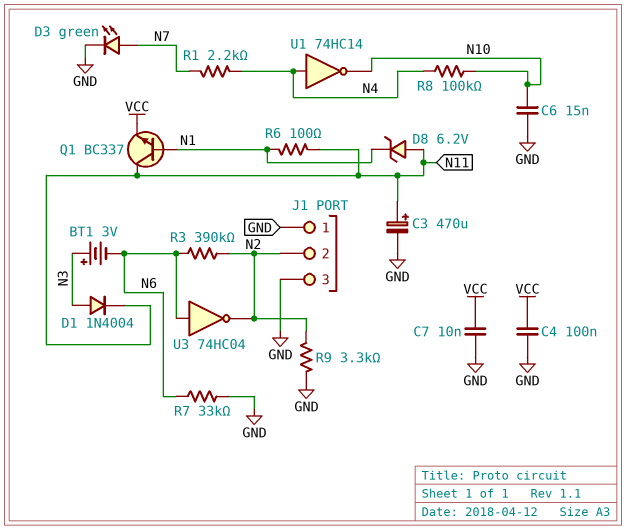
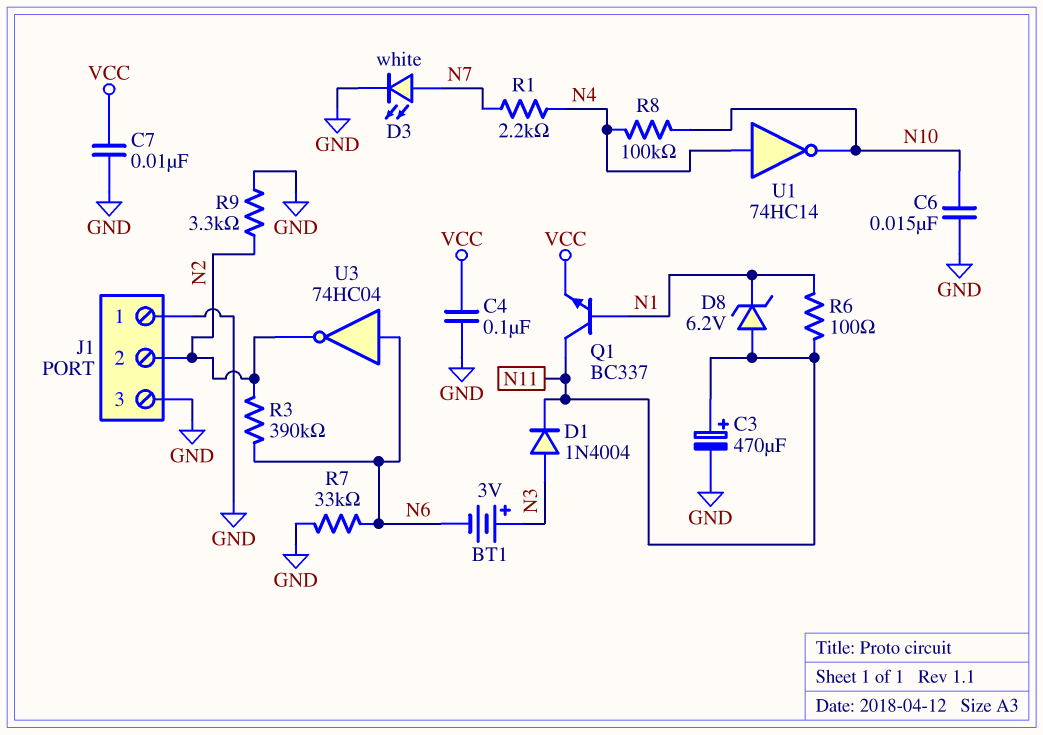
D3: LED green (A N7, K GND) -> LED white (A N7, K GND)

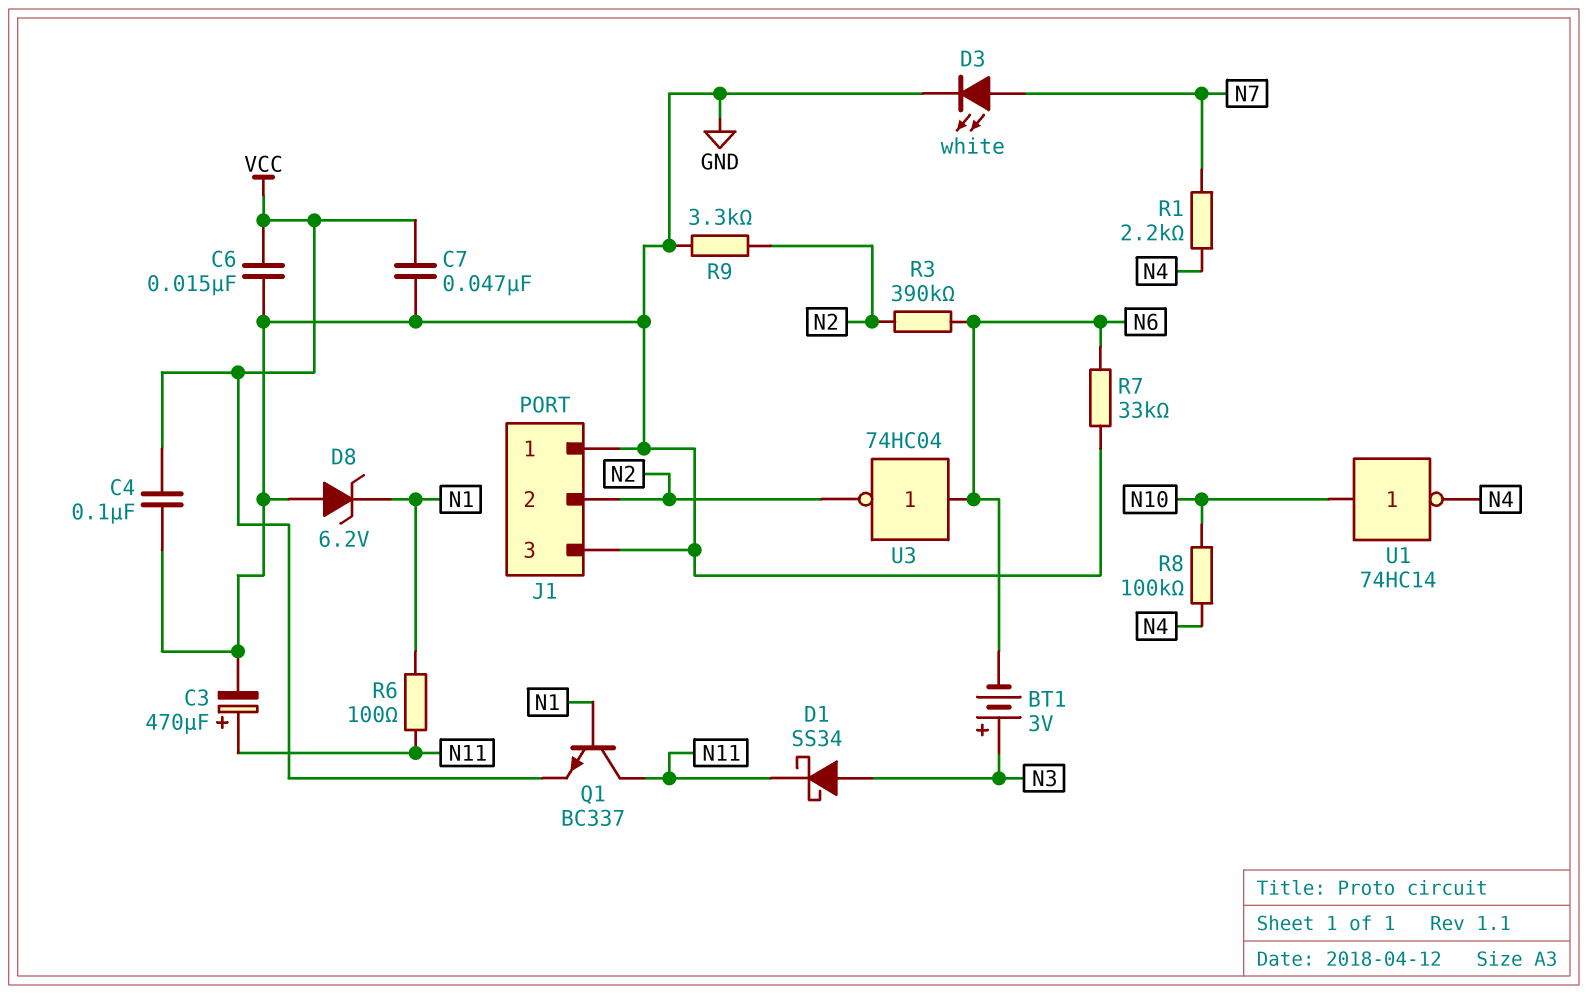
C6: 15nF (GND, N10) -> 15nF (GND, VCC)
C7: 10nF (GND, VCC) -> 47nF (GND, VCC)
D1: diode 1N4004 (A N3, K N11) -> schottky SS34 (A N3, K N11)
D8: zener 6.2V (A N11, K N1) -> zener 6.2V (A GND, K N1)
U1: NOT 74HC14 (in N4, out N10) -> NOT 74HC14 (in N10, out N4)

